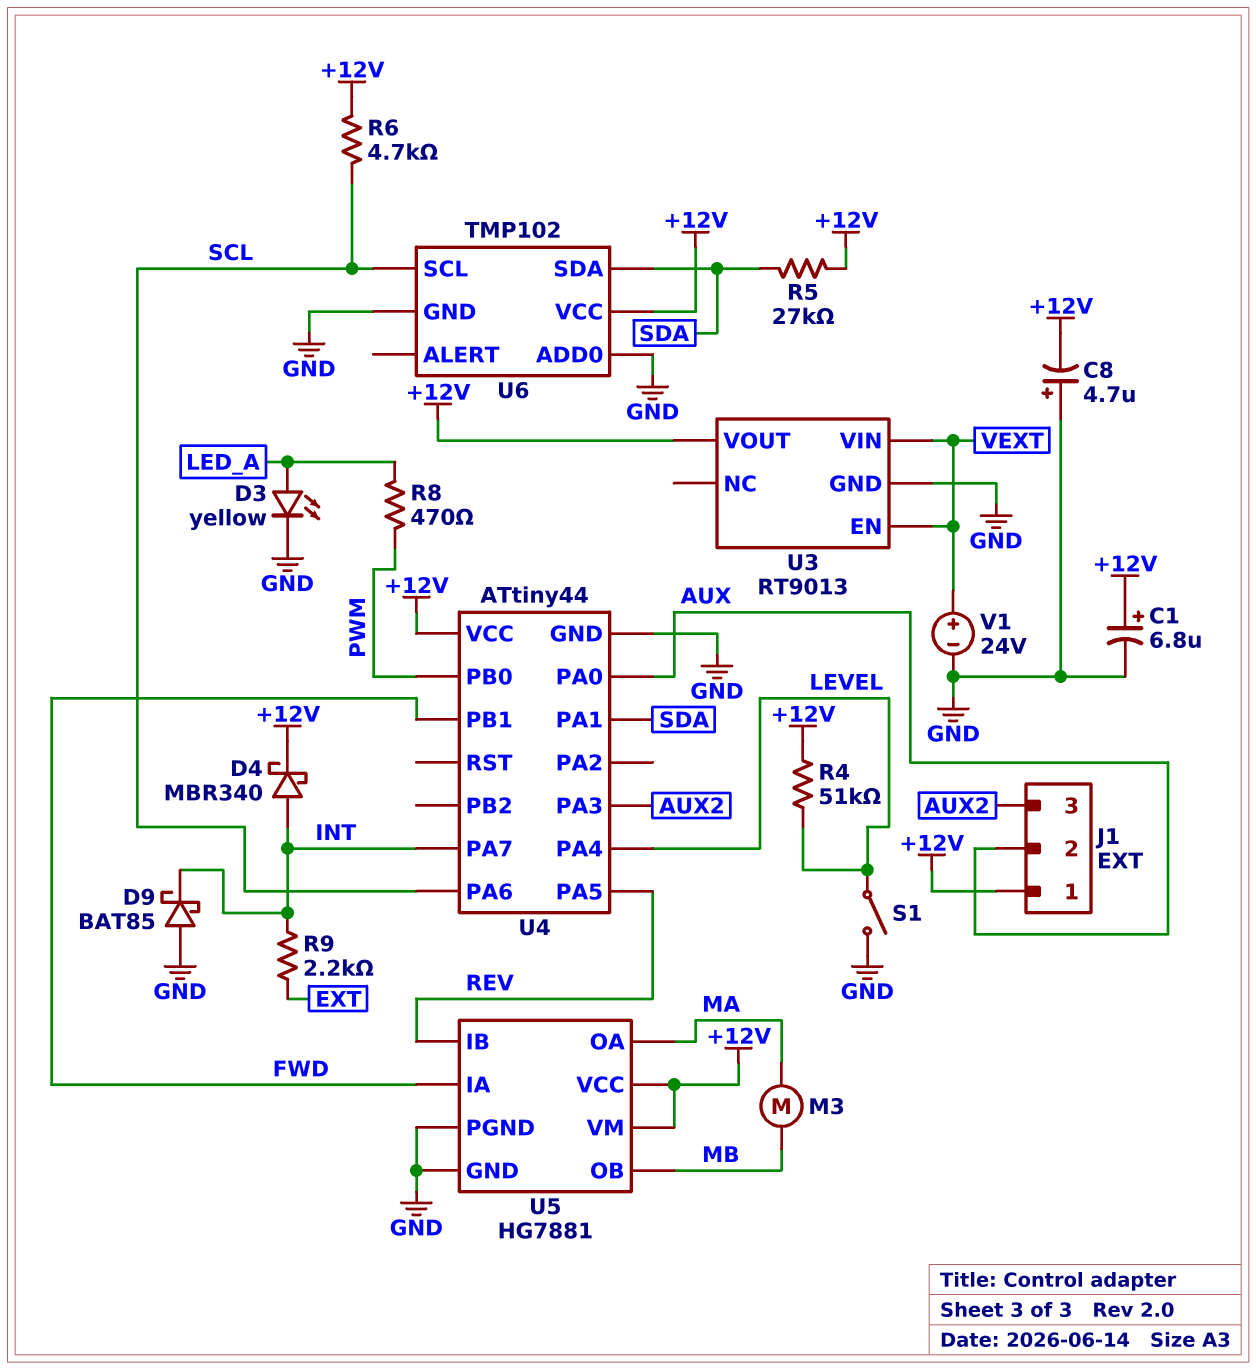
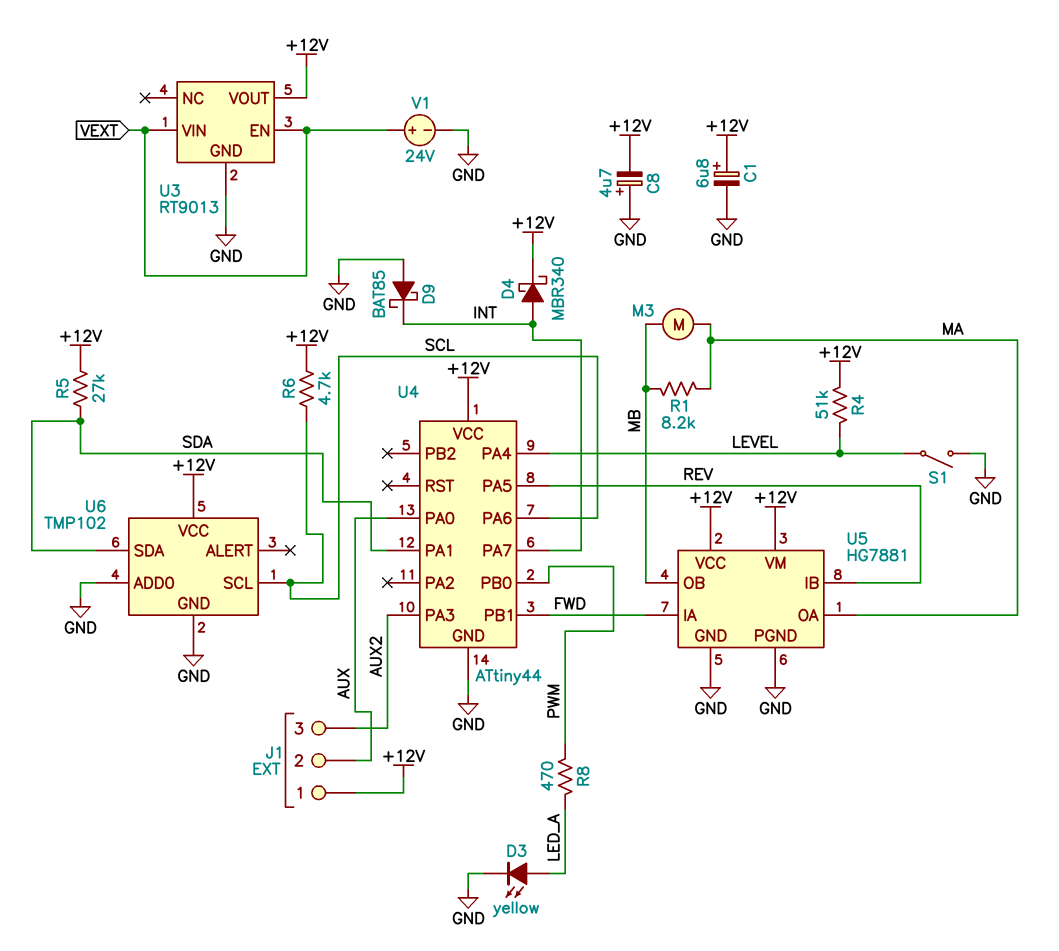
R1: none -> 8.2k (MA, MB)
R9: 2.2k (EXT, INT) -> none

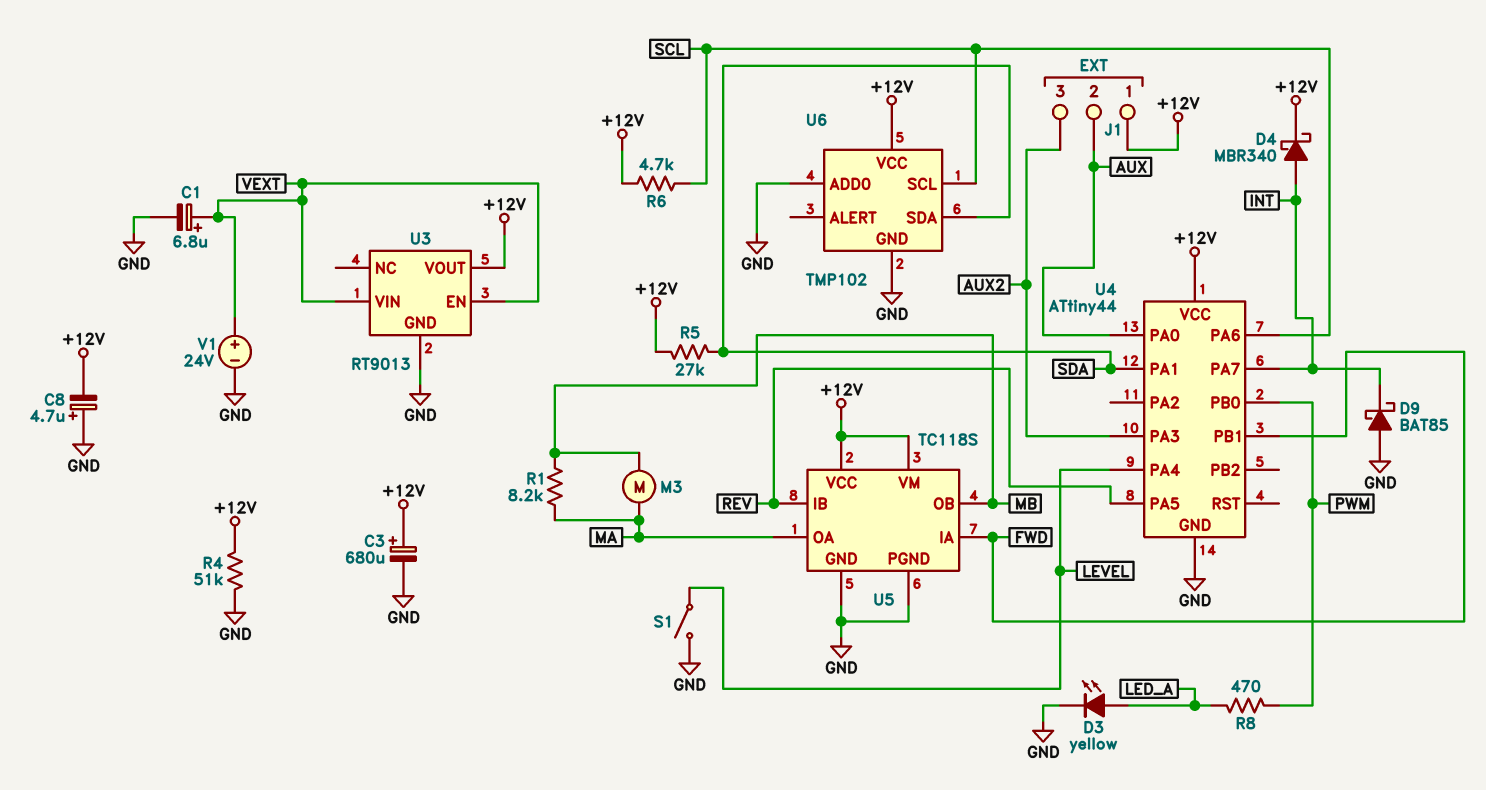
C1: 6.8uF (plus +12V, minus GND) -> 6.8uF (plus VEXT, minus GND)
C3: none -> 680uF (plus +12V, minus GND)
R4: 51k (+12V, LEVEL) -> 51k (+12V, GND)
U5: HG7881 -> TC118S

